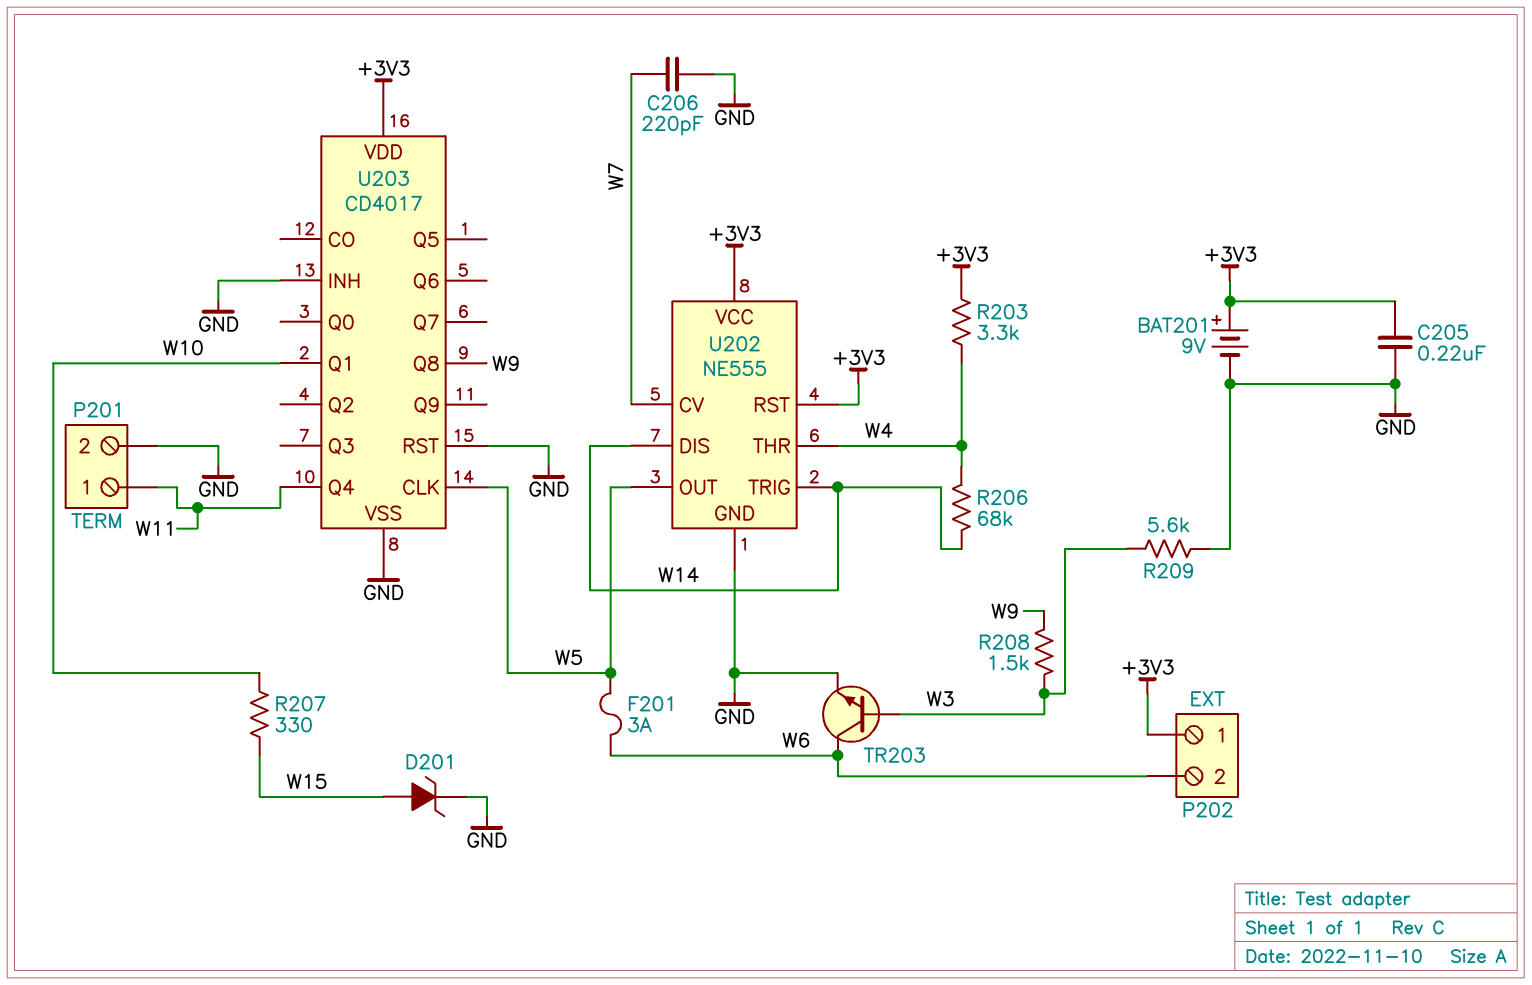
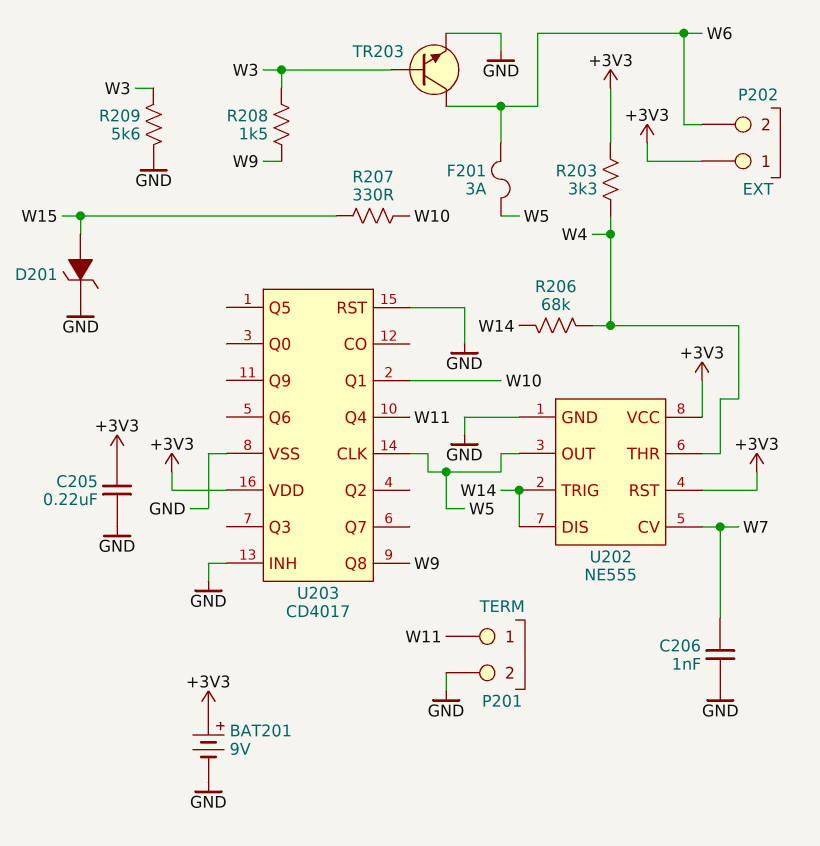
C206: 220pF (GND, W7) -> 1nF (GND, W7)

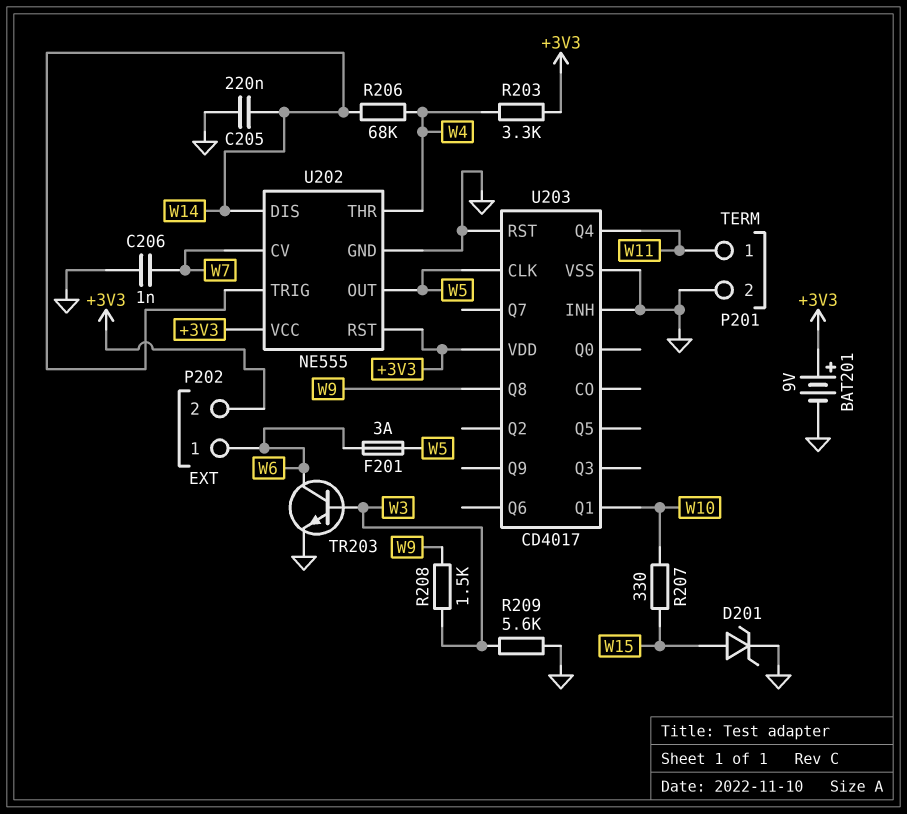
C205: 220nF (+3V3, GND) -> 220nF (GND, W14)
P202 pin 1: +3V3 -> W6
P202 pin 2: W6 -> +3V3

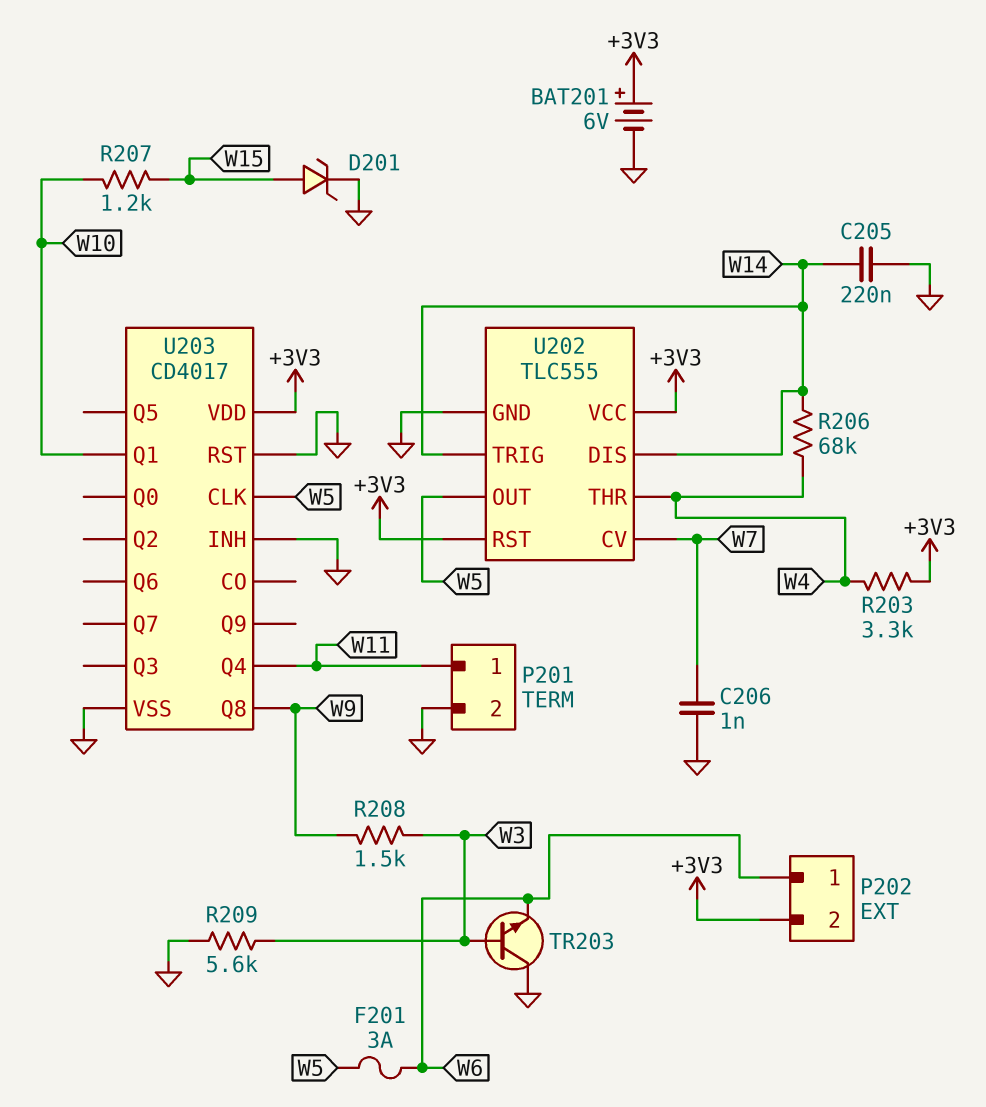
BAT201: 9V (plus +3V3, minus GND) -> 6V (plus +3V3, minus GND)
R207: 330 (W10, W15) -> 1.2k (W10, W15)
TR203: NPN (B W3, C W6, E GND) -> NPN (B W3, C GND, E W6)
U202: NE555 -> TLC555

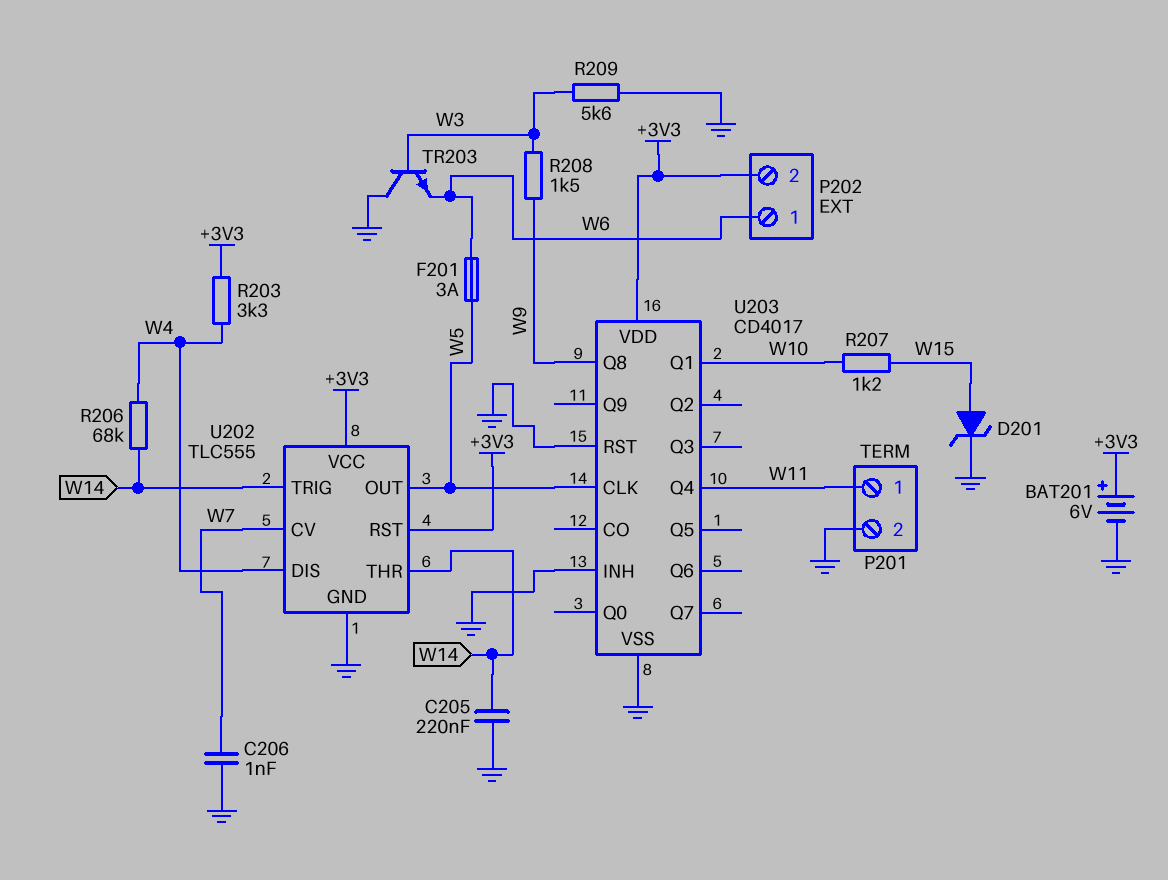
U202 pin DIS: W14 -> W4
U202 pin THR: W4 -> W14

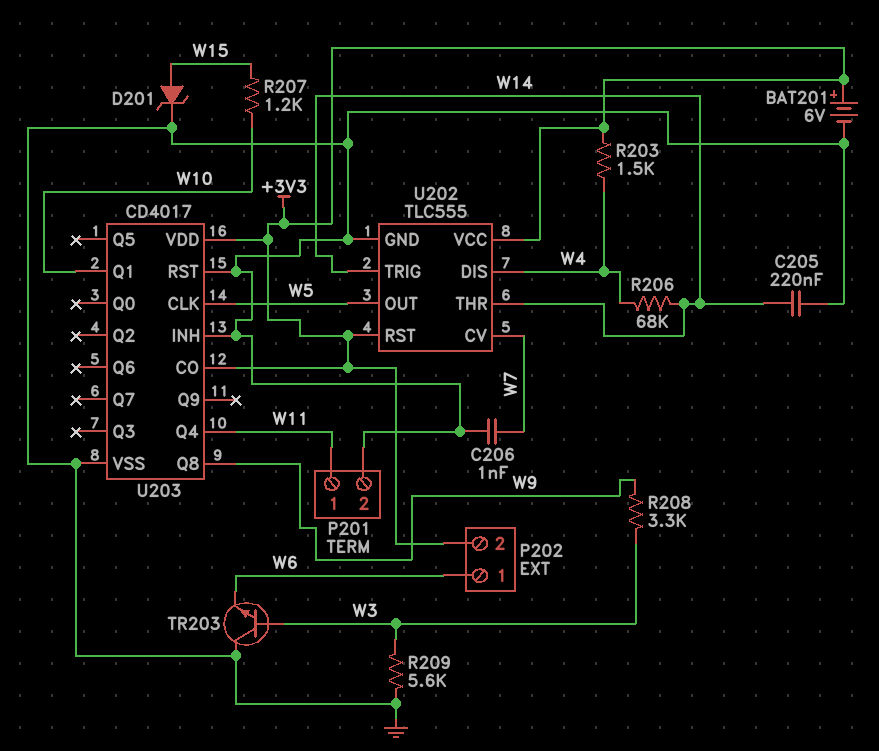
F201: 3A (W5, W6) -> none
R203: 3.3k (+3V3, W4) -> 1.5k (+3V3, W4)
R208: 1.5k (W3, W9) -> 3.3k (W3, W9)
U203 pin CO: none -> +3V3

